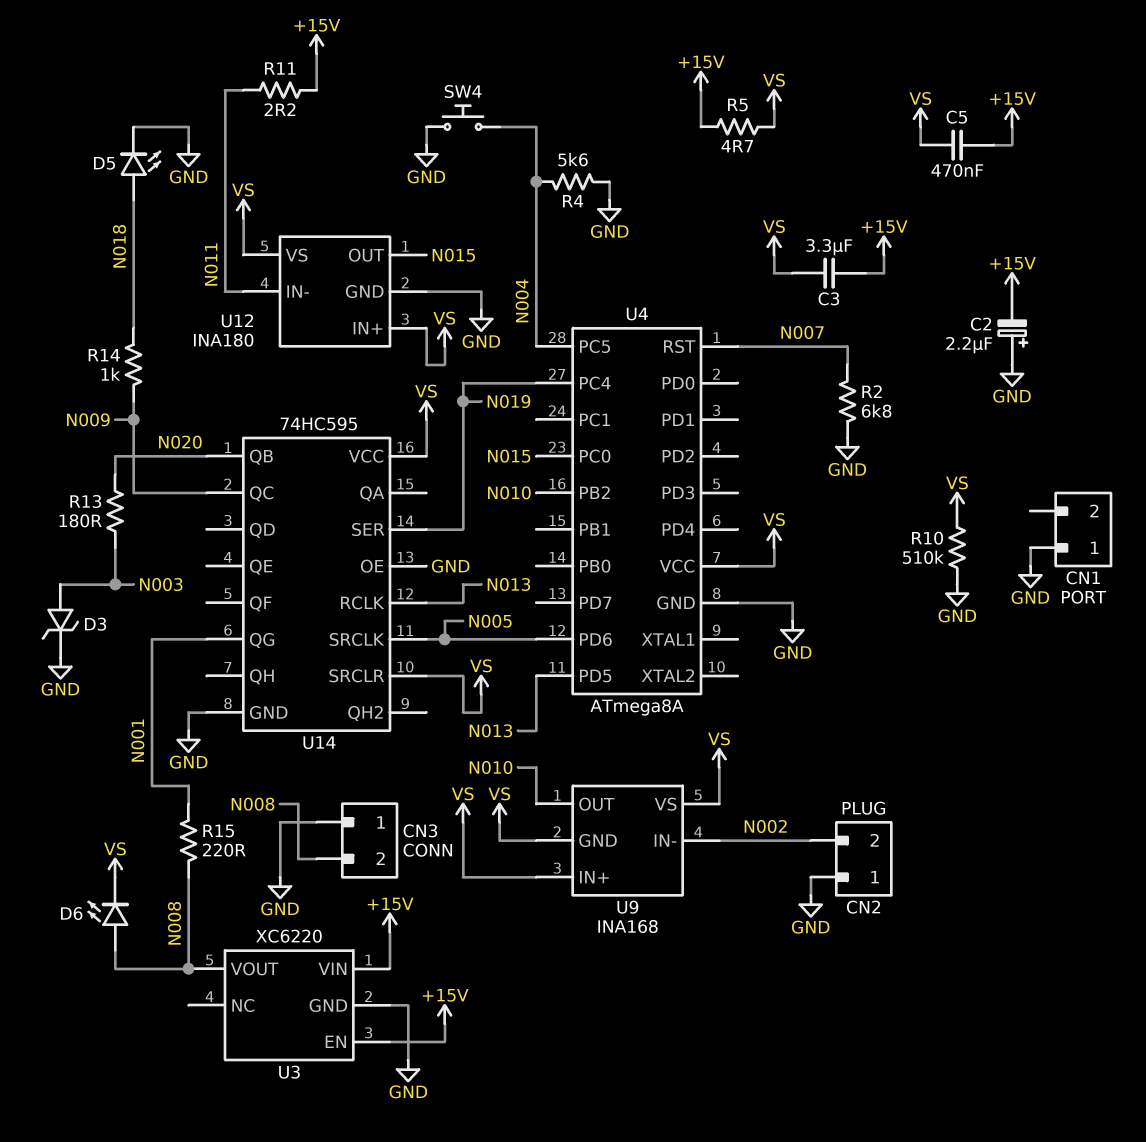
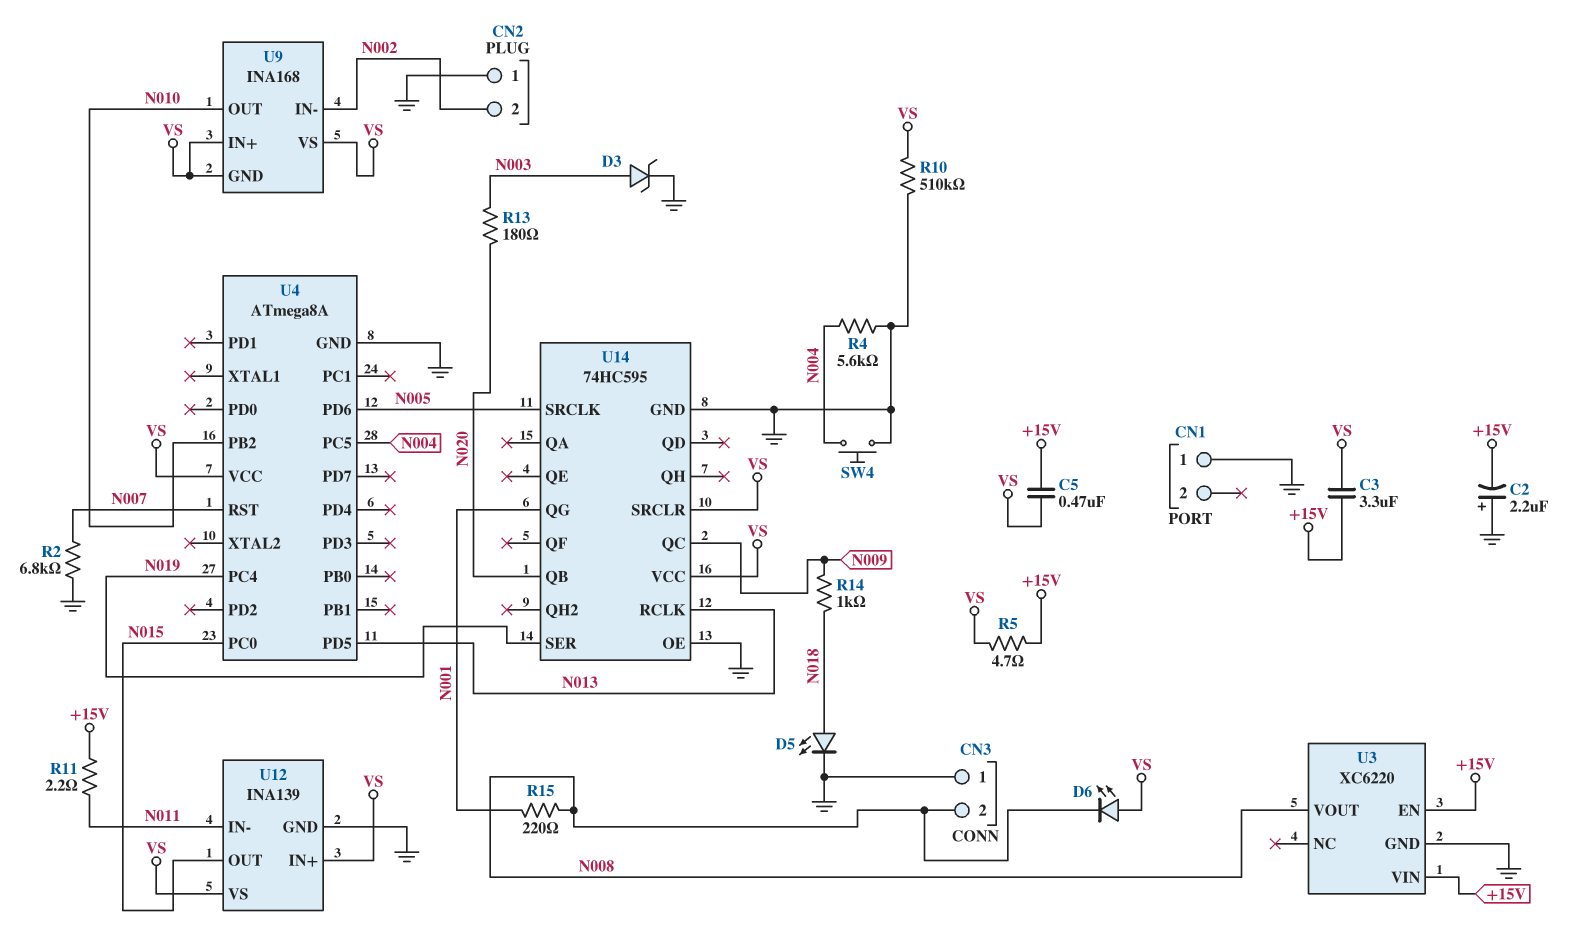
D6: LED (A N008, K VS) -> LED (A VS, K N008)
U12: INA180 -> INA139

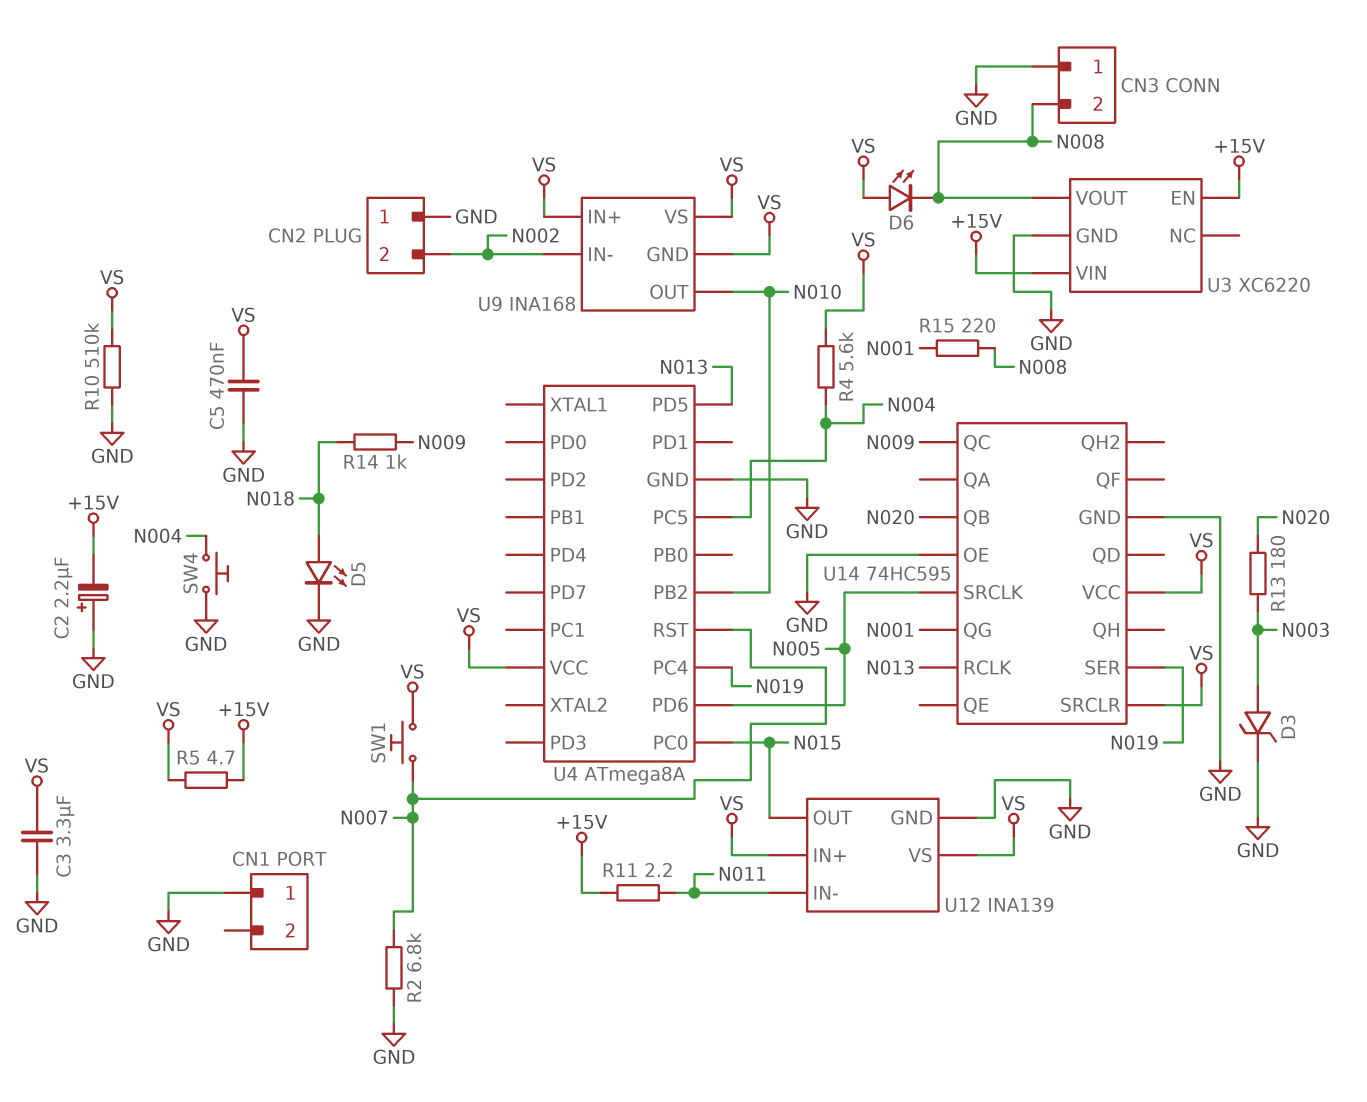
C3: 3.3uF (+15V, VS) -> 3.3uF (GND, VS)
C5: 470nF (+15V, VS) -> 470nF (GND, VS)
R4: 5.6k (GND, N004) -> 5.6k (N004, VS)
SW1: none -> button (N007, VS)

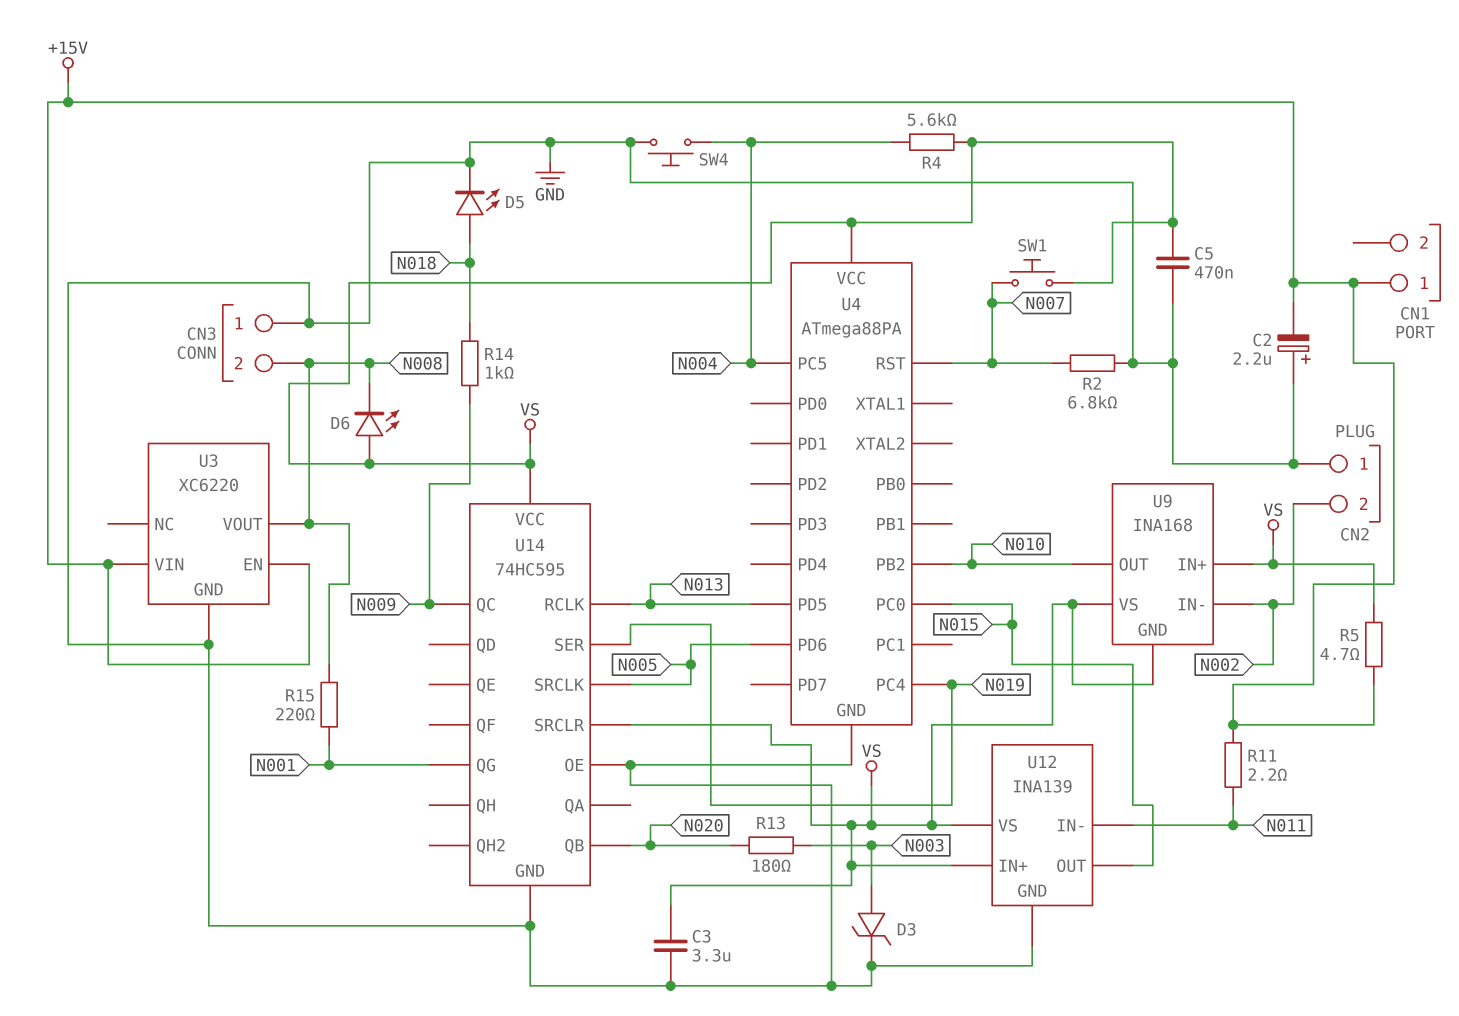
CN1 pin 1: GND -> +15V
R10: 510k (GND, VS) -> none
U4: ATmega8A -> ATmega88PA

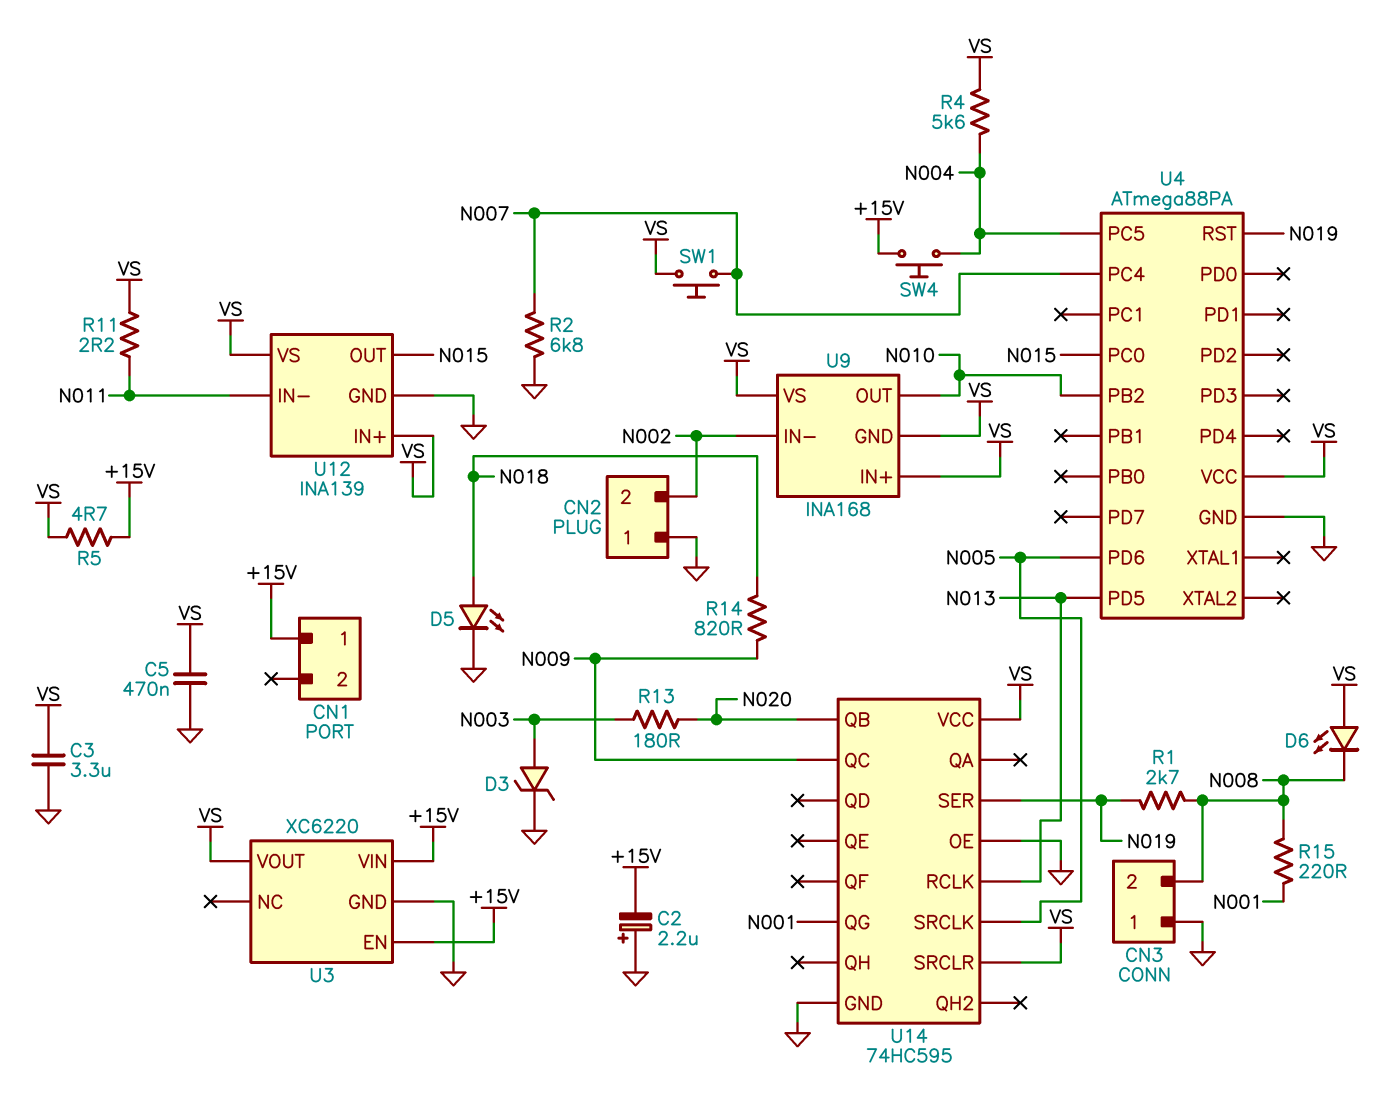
R1: none -> 2.7k (N008, N019)
R11: 2.2 (+15V, N011) -> 2.2 (N011, VS)
R14: 1k (N009, N018) -> 820 (N009, N018)
SW4: button (GND, N004) -> button (+15V, N004)
U3 pin VOUT: N008 -> VS
U4 pin PC4: N019 -> N007
U4 pin RST: N007 -> N019

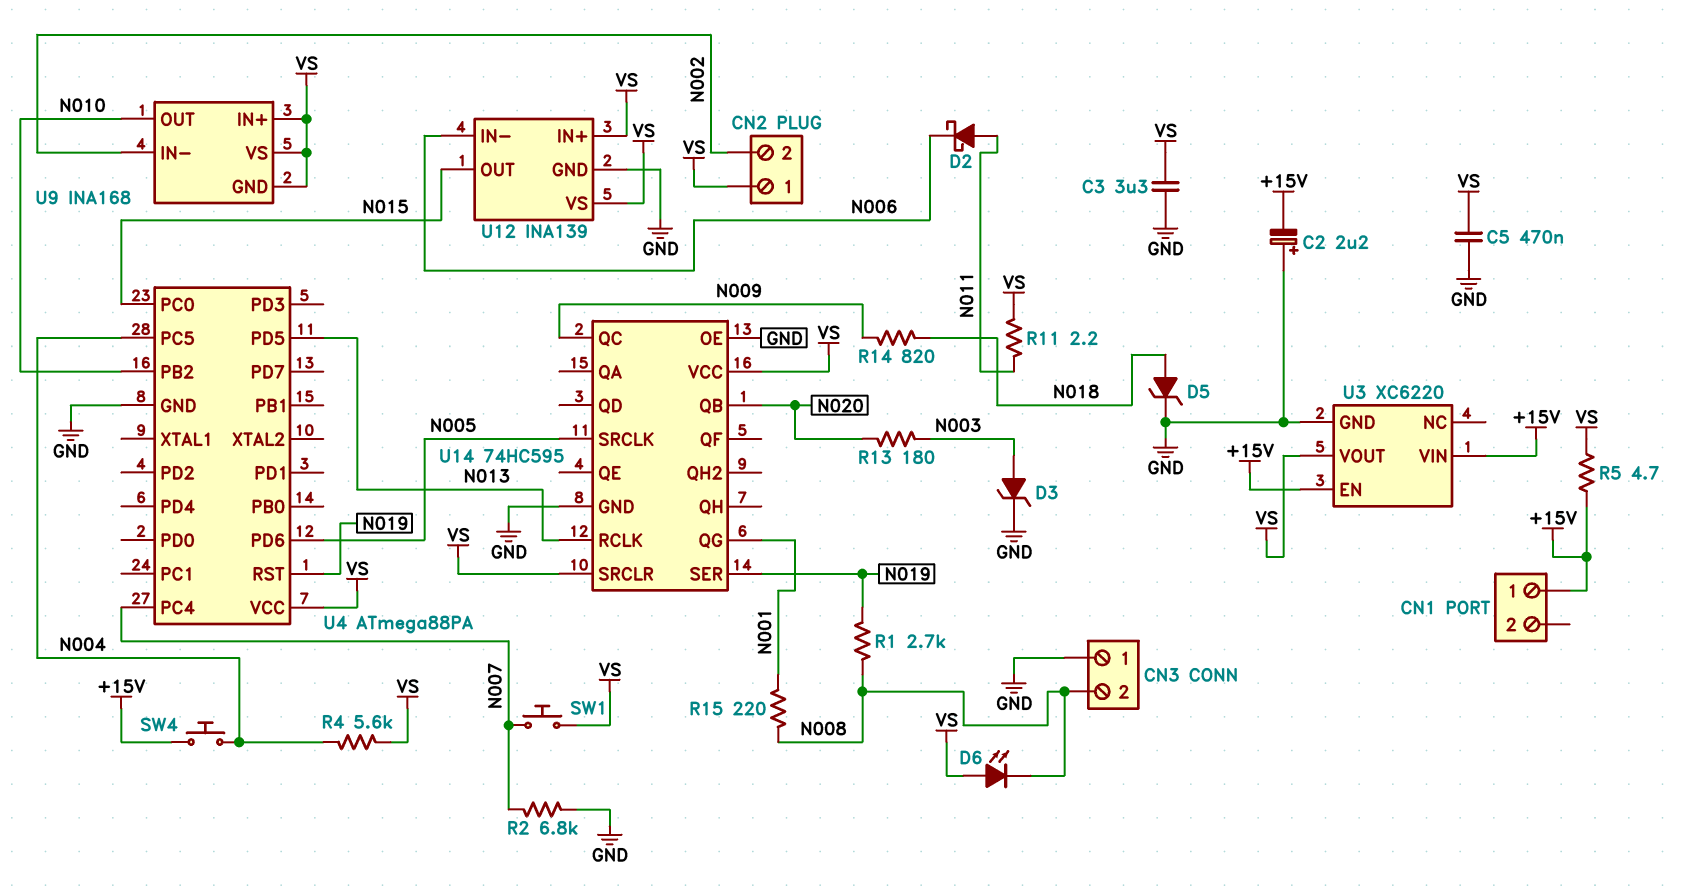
CN2 pin 1: GND -> VS
D2: none -> schottky (A N011, K N006)
D5: LED (A N018, K GND) -> zener (A N018, K GND)
U12 pin IN-: N011 -> N006

